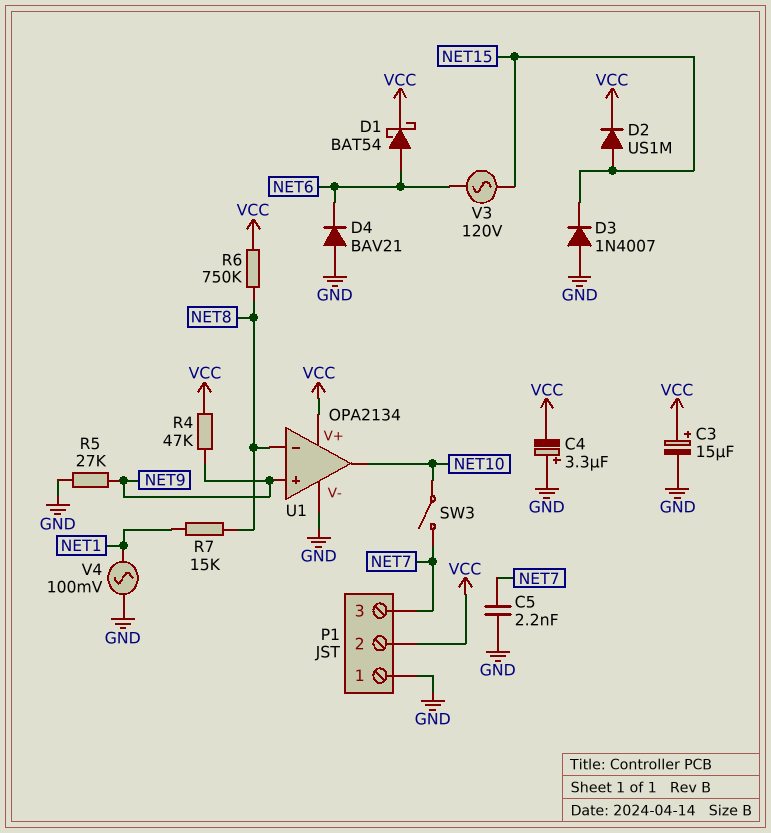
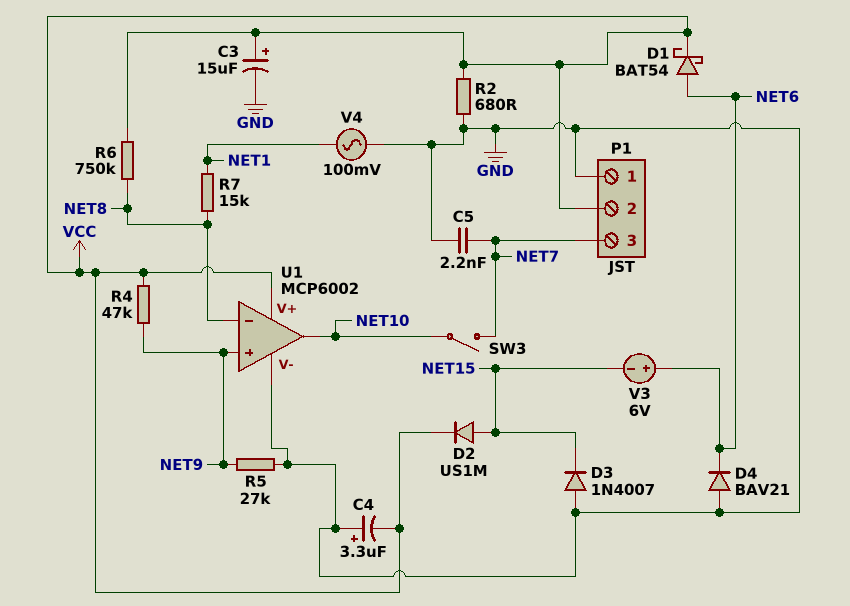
R2: none -> 680 (GND, VCC)
U1: OPA2134 -> MCP6002
V3: AC 120V (NET6, NET15) -> 6V (plus NET6, minus NET15)

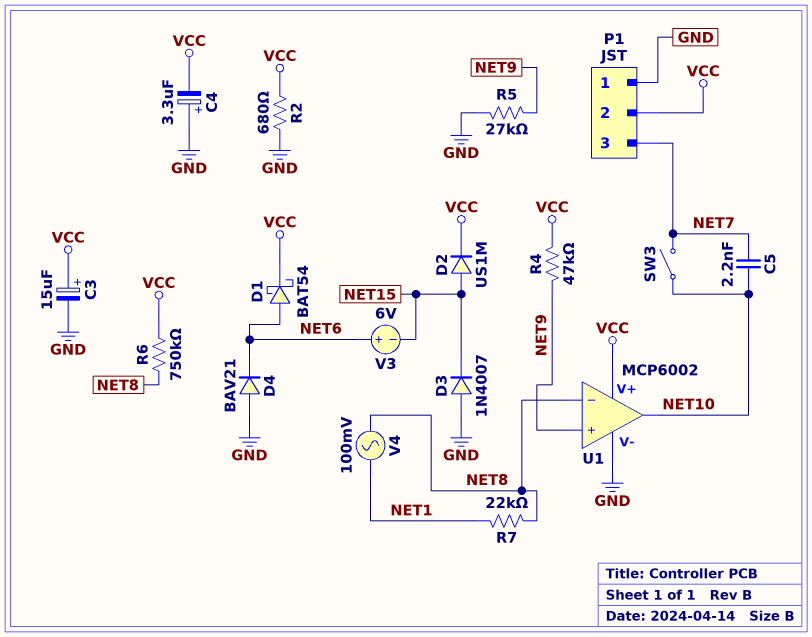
C5: 2.2nF (GND, NET7) -> 2.2nF (NET7, NET10)
R7: 15k (NET1, NET8) -> 22k (NET1, NET8)
V4: AC 100mV (GND, NET1) -> AC 100mV (NET1, NET8)

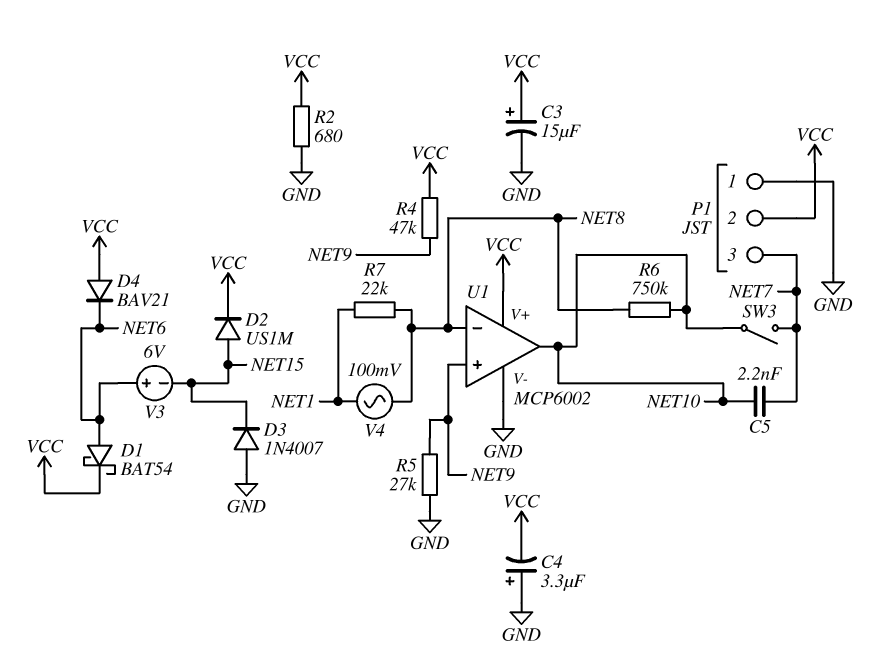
D4: diode BAV21 (A GND, K NET6) -> diode BAV21 (A VCC, K NET6)
R6: 750k (NET8, VCC) -> 750k (NET8, NET10)

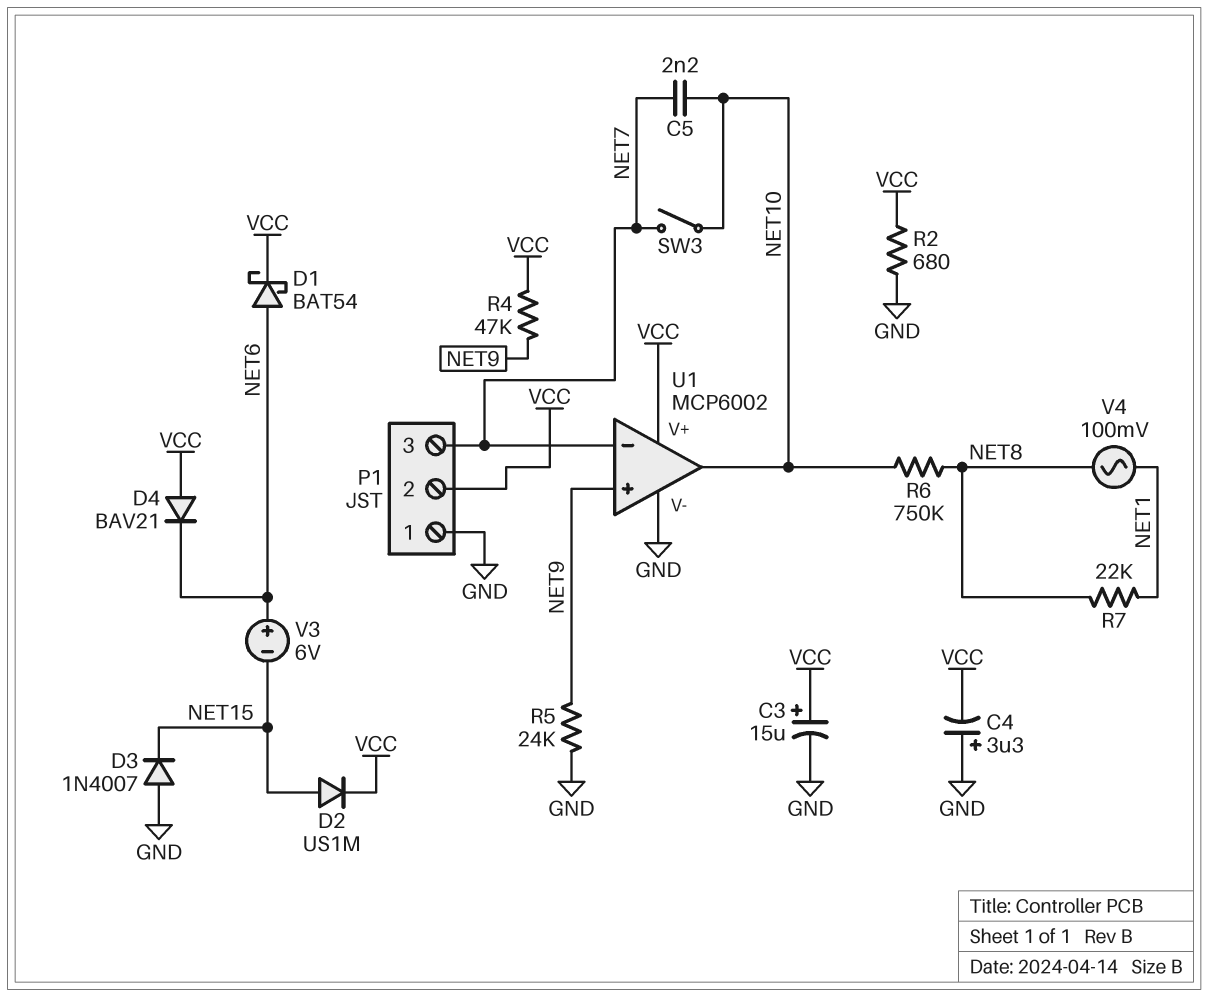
R5: 27k (GND, NET9) -> 24k (GND, NET9)
U1 pin in-: NET8 -> NET7

